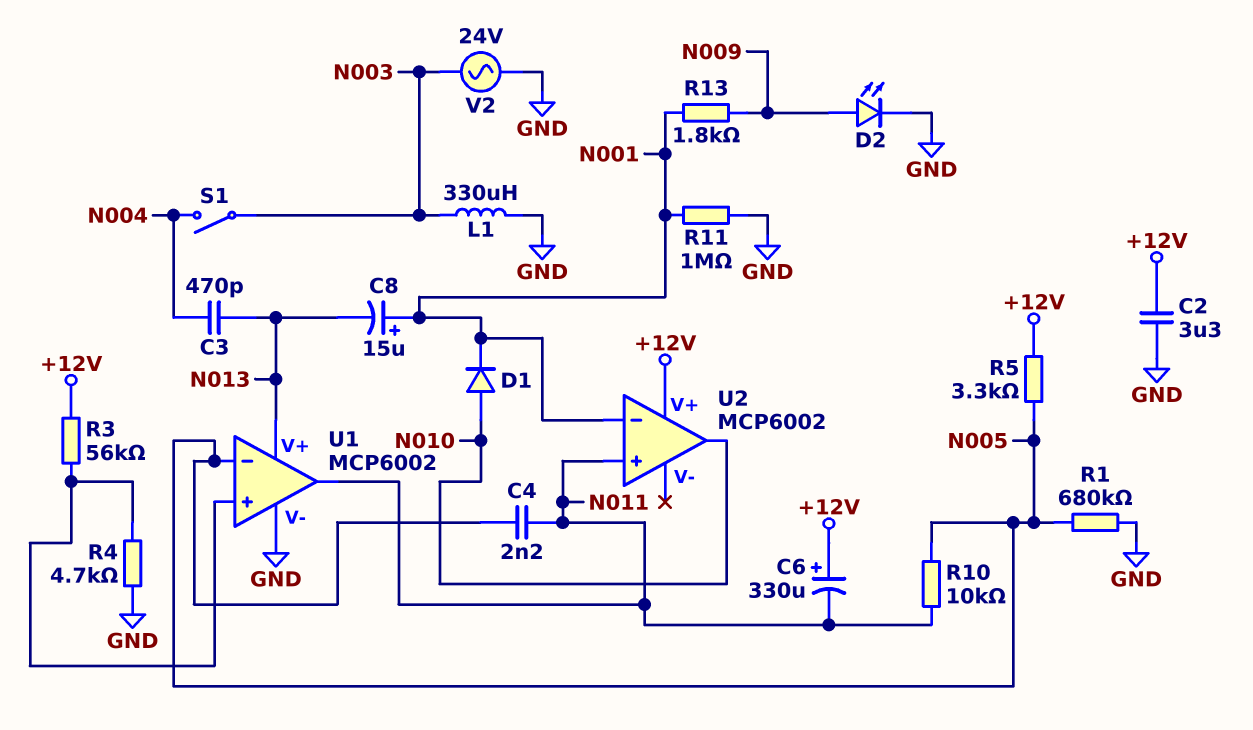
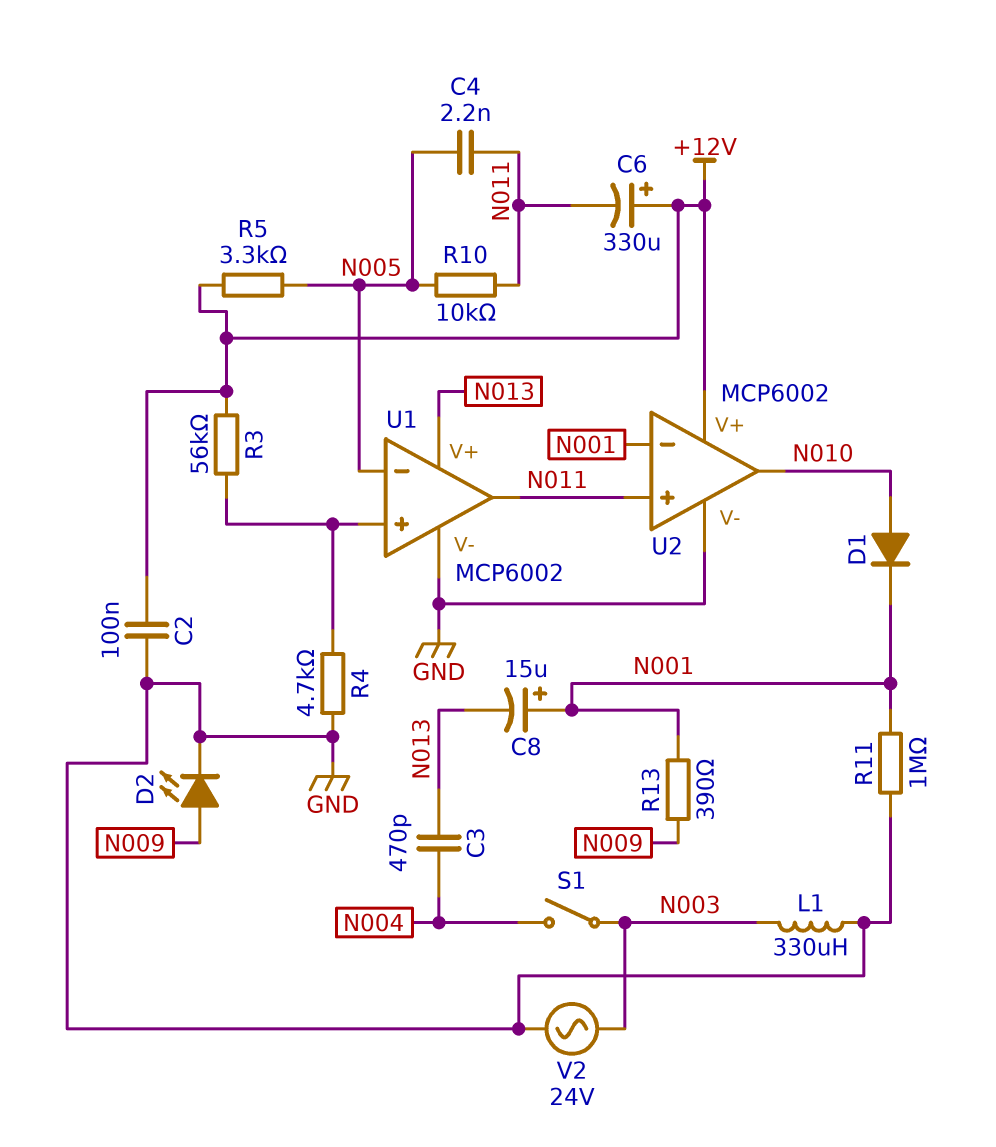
C2: 3.3uF (+12V, GND) -> 100nF (+12V, GND)
R1: 680k (GND, N005) -> none
R13: 1.8k (N001, N009) -> 390 (N001, N009)
U2 pin V-: none -> GND

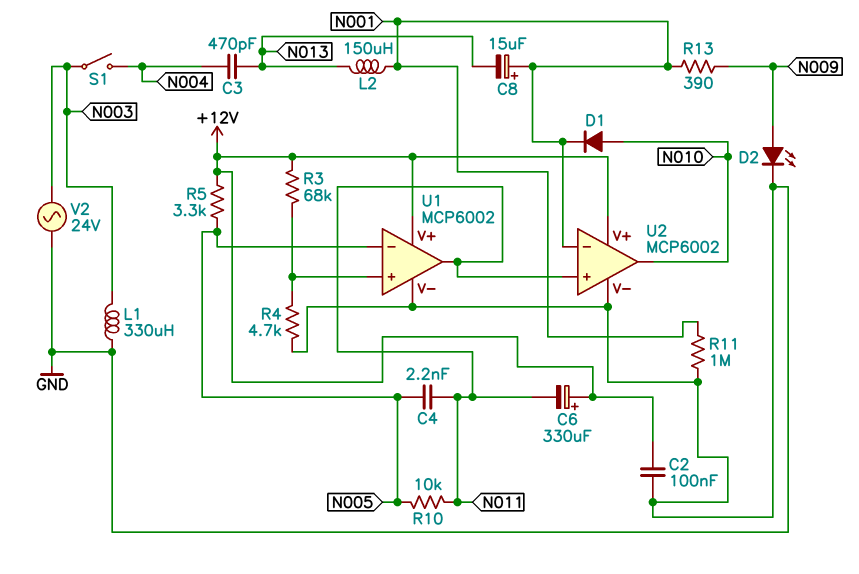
L2: none -> 150uH (N001, N013)
R3: 56k (+12V, U1/in+) -> 68k (+12V, U1/in+)
U1 pin V+: N013 -> +12V

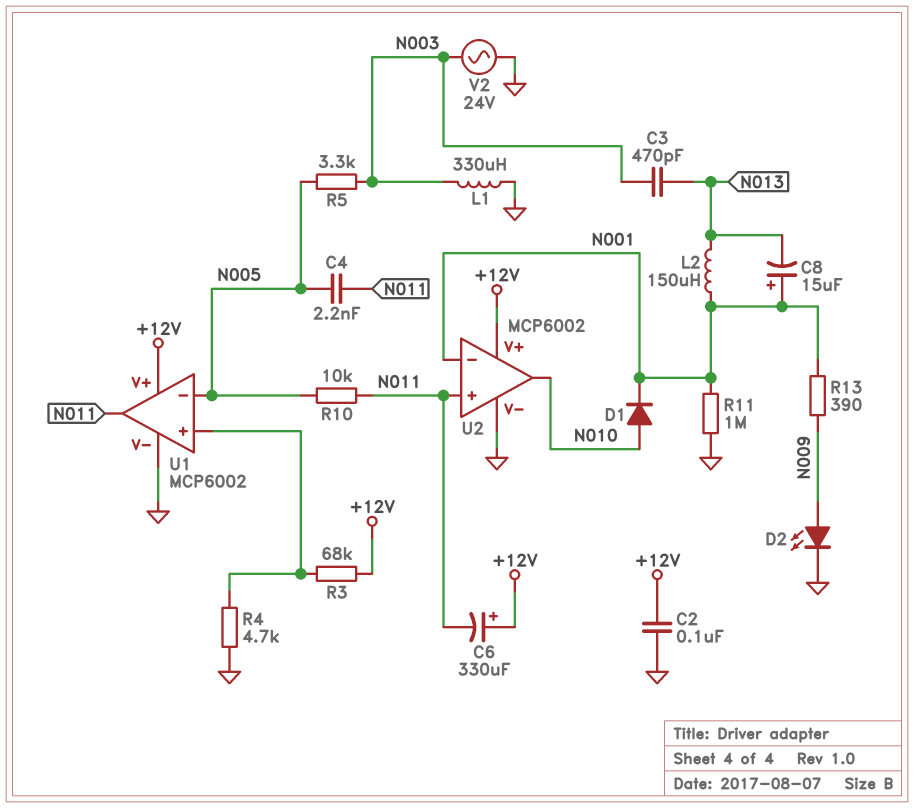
C3: 470pF (N004, N013) -> 470pF (N003, N013)
R5: 3.3k (+12V, N005) -> 3.3k (N003, N005)
S1: switch (N003, N004) -> none

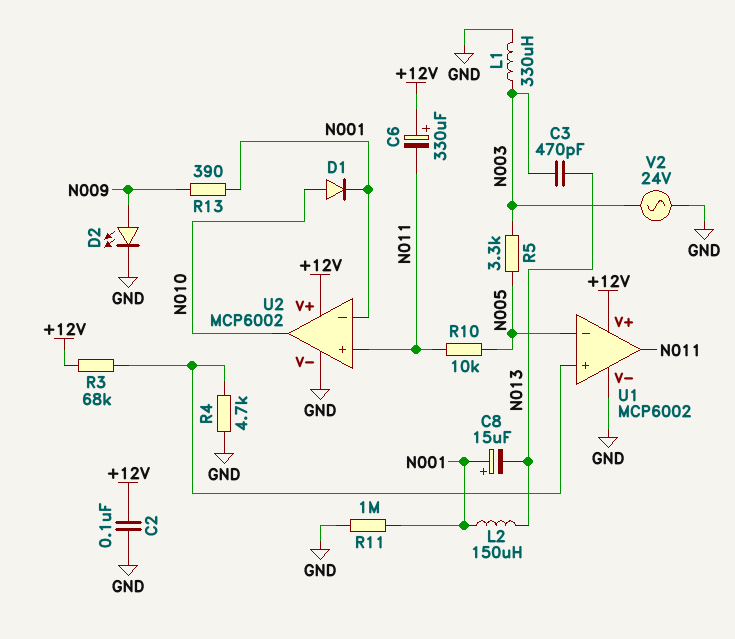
C4: 2.2nF (N005, N011) -> none

